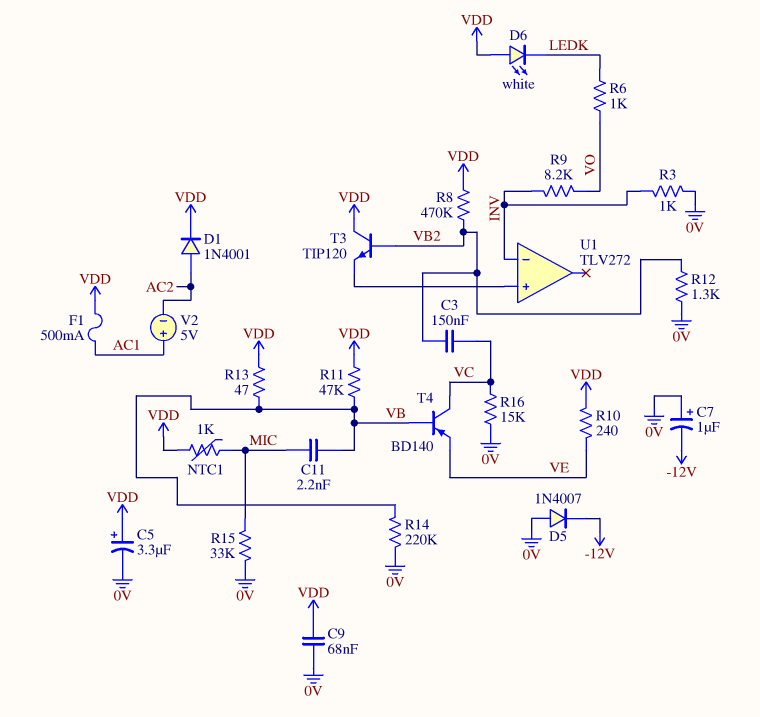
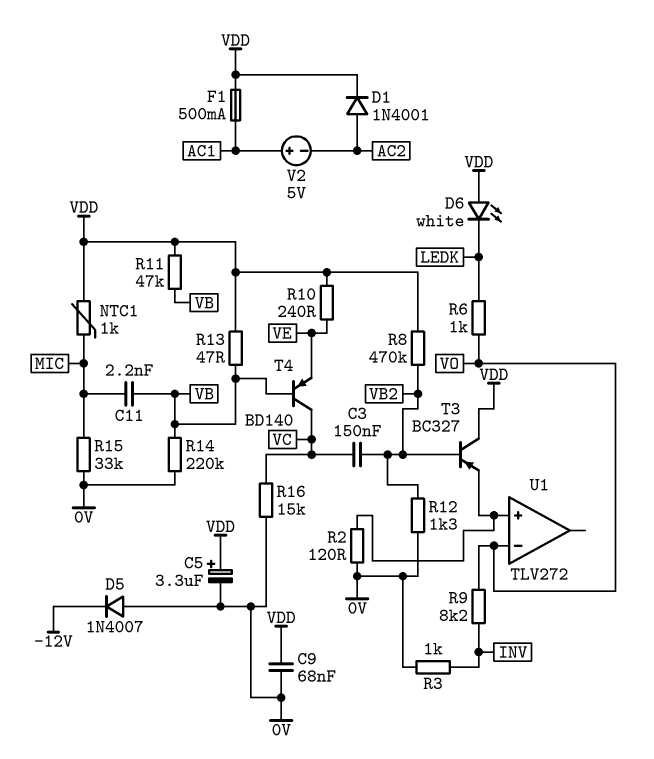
C7: 1uF (plus 0V, minus -12V) -> none
R2: none -> 120 (0V, U1/in+)
T3: NPN TIP120 (B VB2, C VDD, E U1/in+) -> PNP BC327 (B VB2, C VDD, E U1/in+)
U1 pin in-: INV -> VO

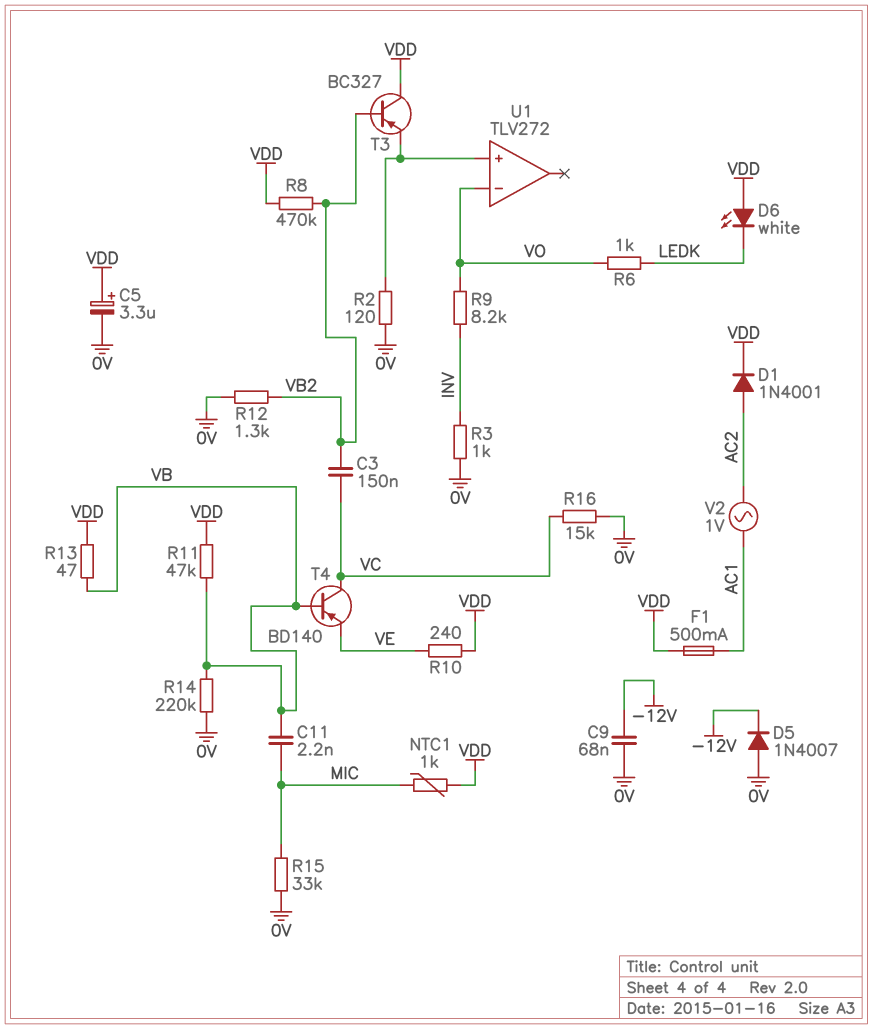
C9: 68nF (0V, VDD) -> 68nF (-12V, 0V)
V2: 5V (plus AC1, minus AC2) -> AC 1V (AC1, AC2)

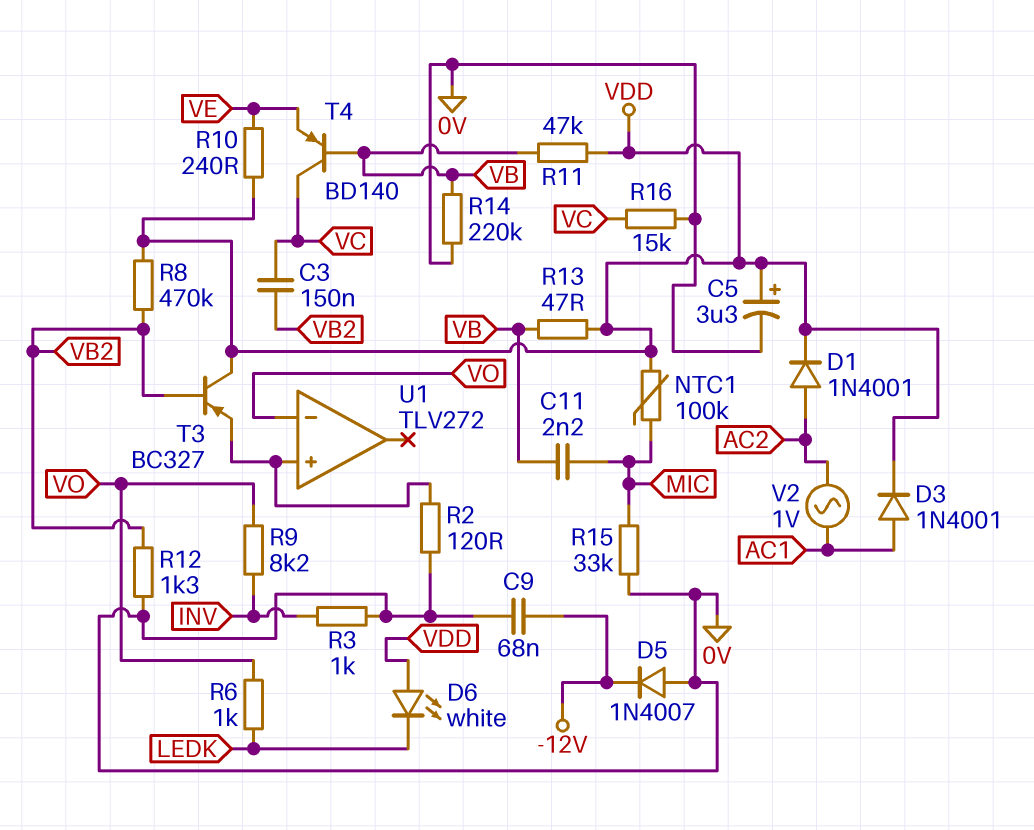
D3: none -> diode 1N4001 (A AC1, K VDD)
F1: 500mA (AC1, VDD) -> none
NTC1: 1k (MIC, VDD) -> 100k (MIC, VDD)

